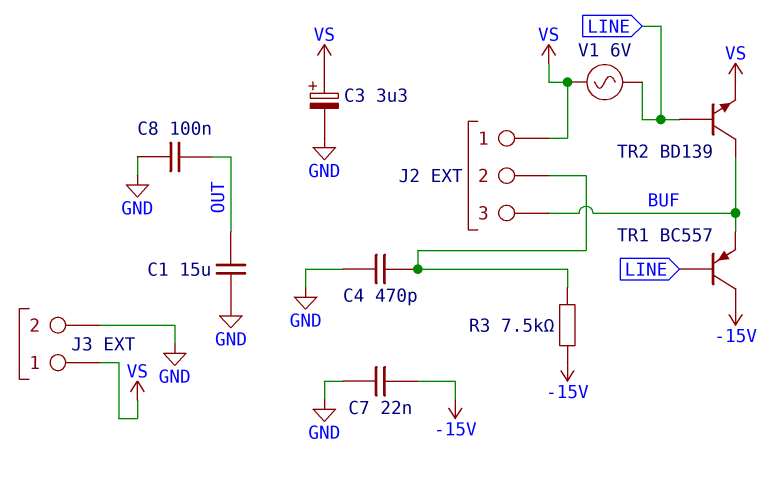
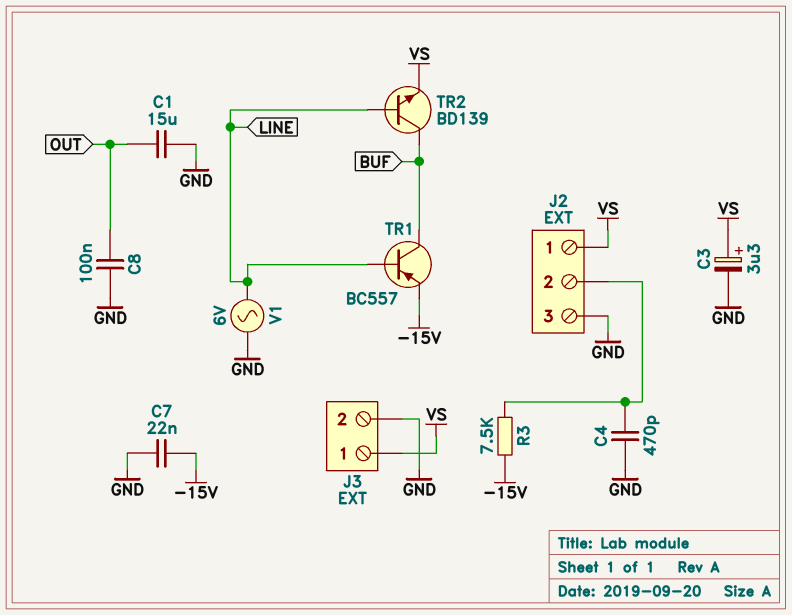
J2 pin 3: BUF -> GND
TR1: PNP BC557 (B LINE, C -15V, E BUF) -> PNP BC557 (B LINE, C BUF, E -15V)
V1: AC 6V (LINE, VS) -> AC 6V (GND, LINE)

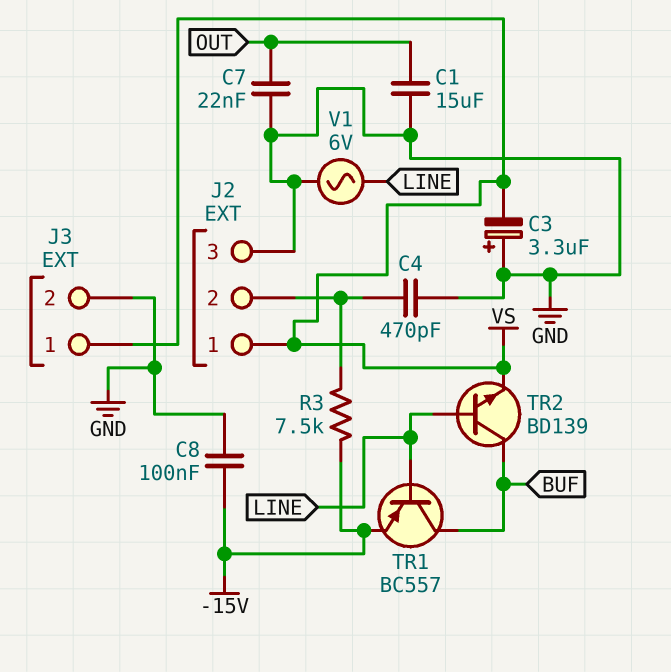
C3: 3.3uF (plus VS, minus GND) -> 3.3uF (plus GND, minus VS)
C7: 22nF (-15V, GND) -> 22nF (GND, OUT)
C8: 100nF (GND, OUT) -> 100nF (-15V, GND)

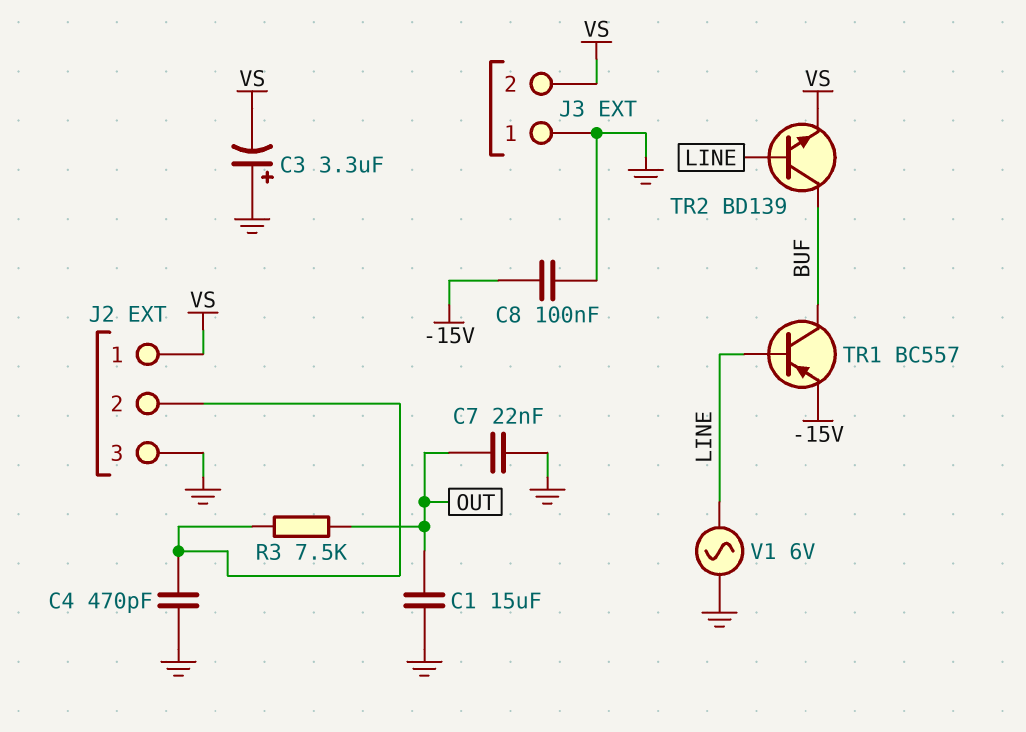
J3 pin 1: VS -> GND
J3 pin 2: GND -> VS
R3: 7.5k (-15V, J2/2) -> 7.5k (J2/2, OUT)

